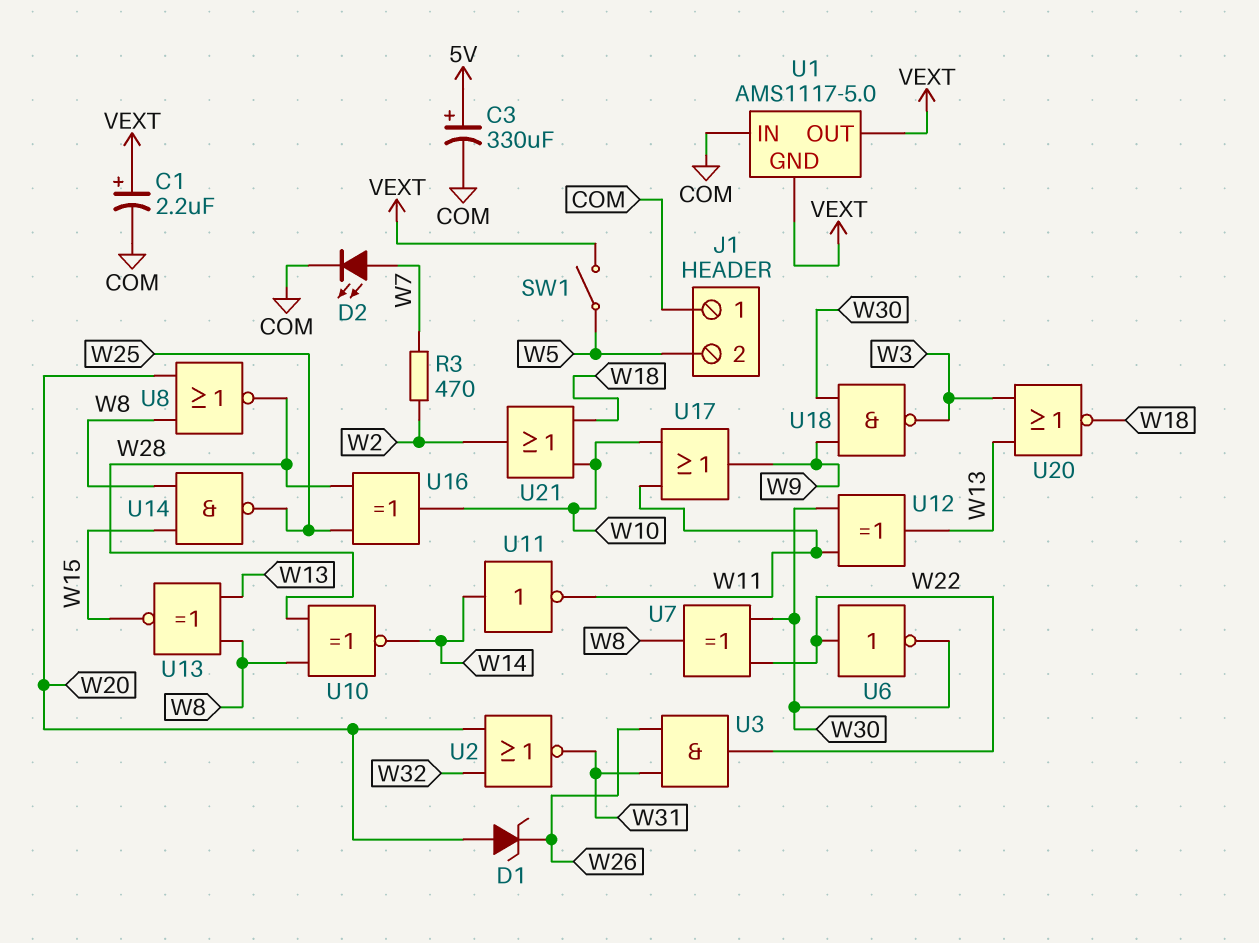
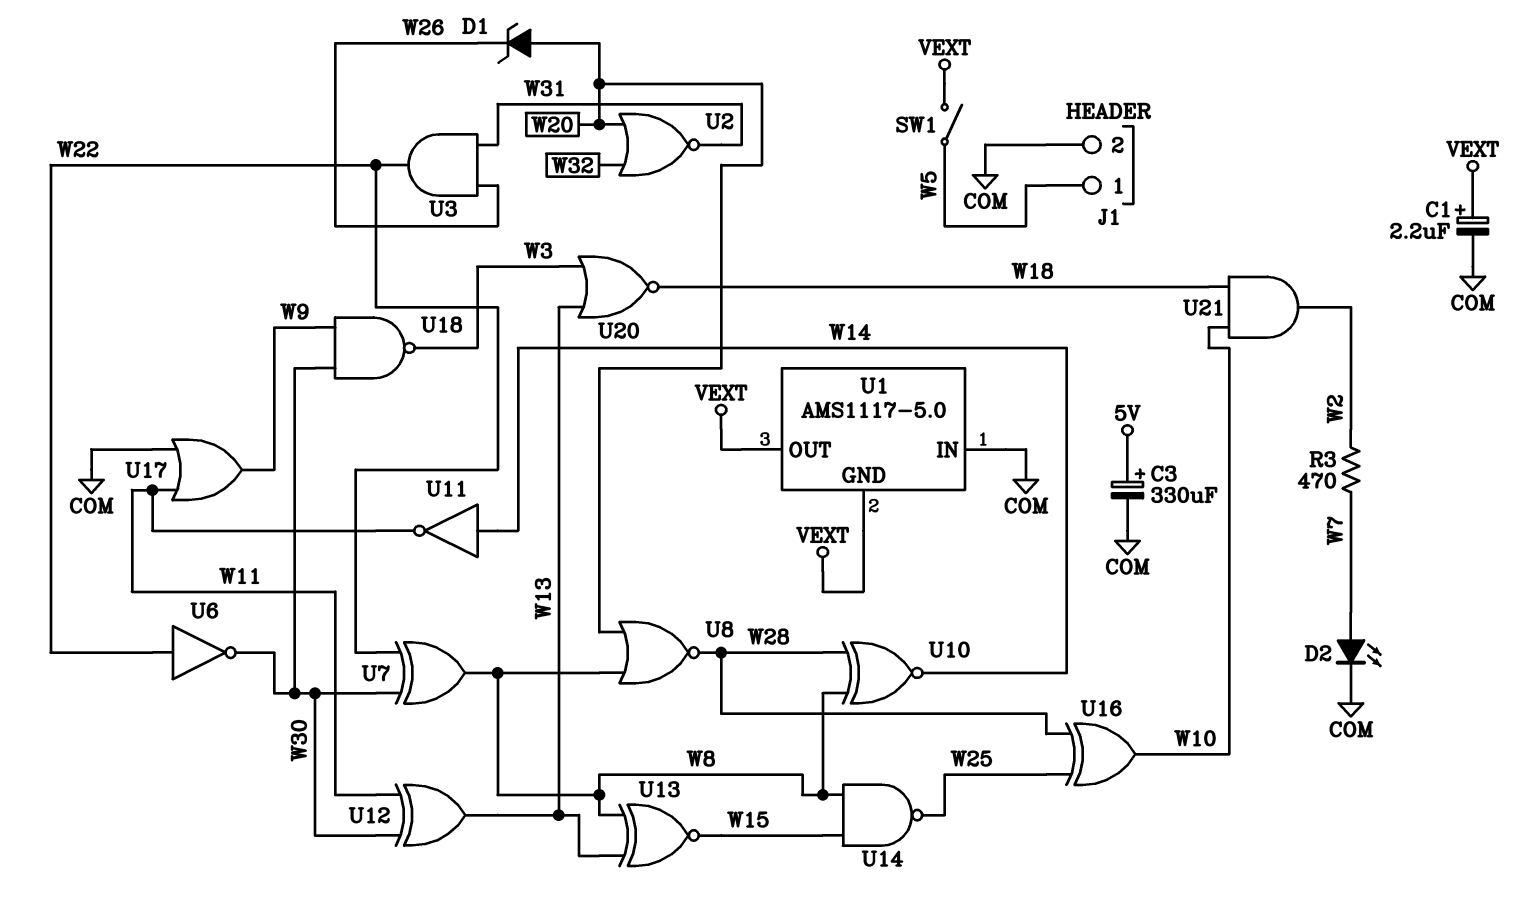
J1 pin 1: COM -> W5
J1 pin 2: W5 -> COM
U17: OR (in W10, in W11, out W9) -> OR (in COM, in W11, out W9)
U21: OR (in W10, in W18, out W2) -> AND (in W10, in W18, out W2)

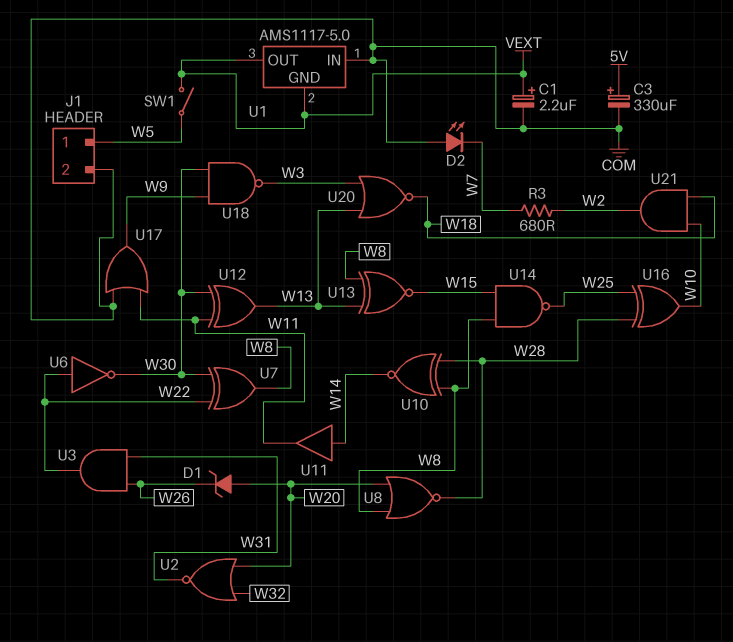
D2: LED (A W7, K COM) -> LED (A COM, K W7)
R3: 470 (W2, W7) -> 680 (W2, W7)
U11: NOT (in W14, out W11) -> buffer (in W14, out W11)

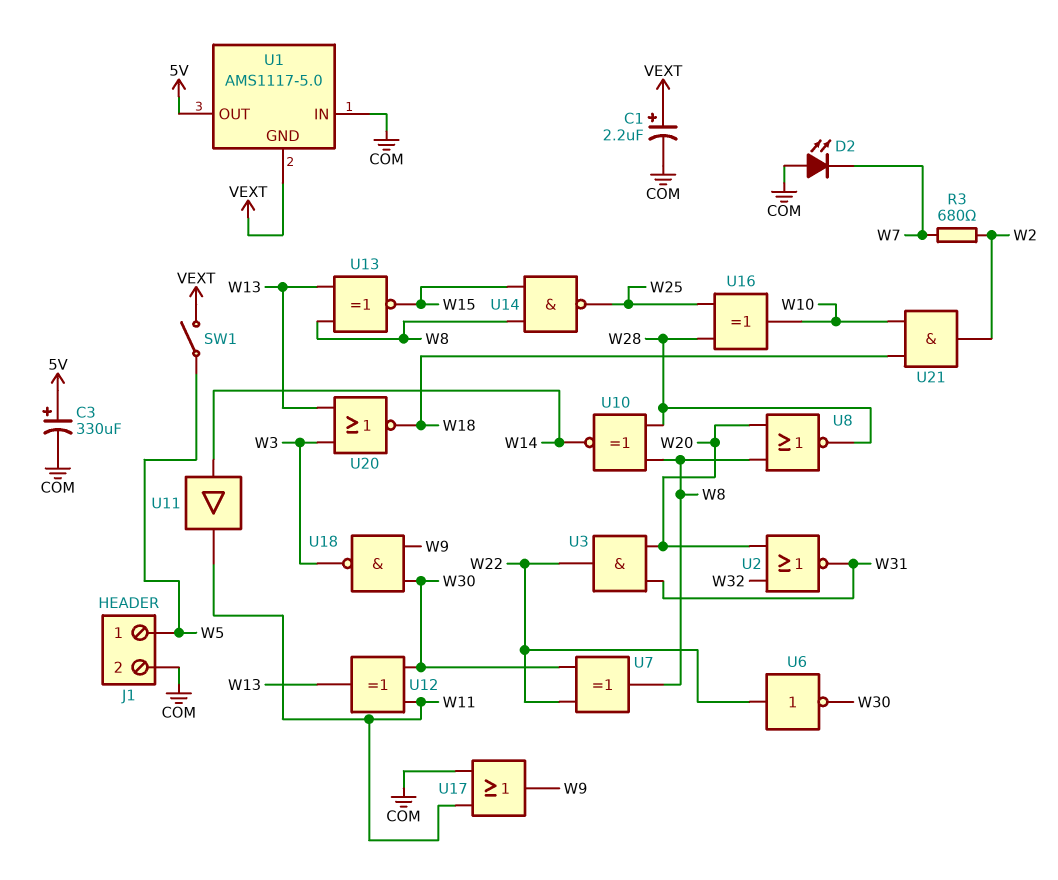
D1: zener (A W20, K W26) -> none
U1 pin OUT: VEXT -> 5V
U3: AND (in W26, in W31, out W22) -> AND (in W20, in W31, out W22)

